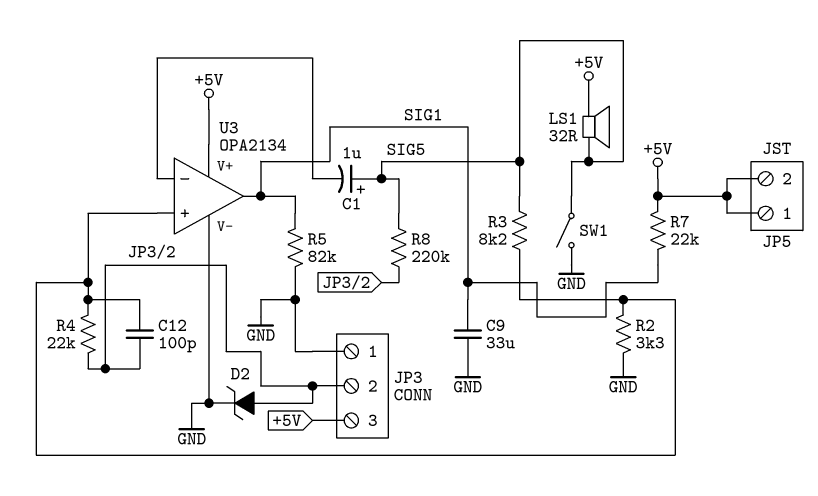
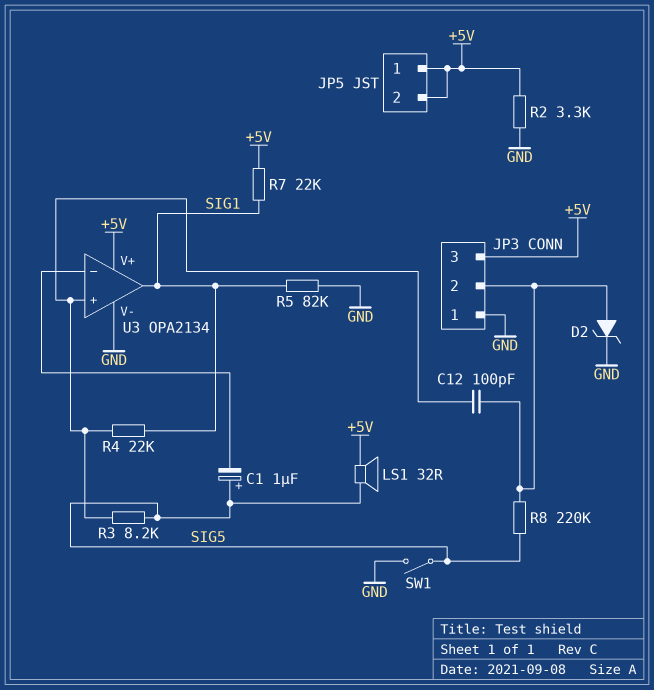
C9: 33uF (GND, SIG1) -> none
R2: 3.3k (GND, U3/in+) -> 3.3k (+5V, GND)
R4: 22k (JP3/2, U3/in+) -> 22k (SIG1, U3/in+)

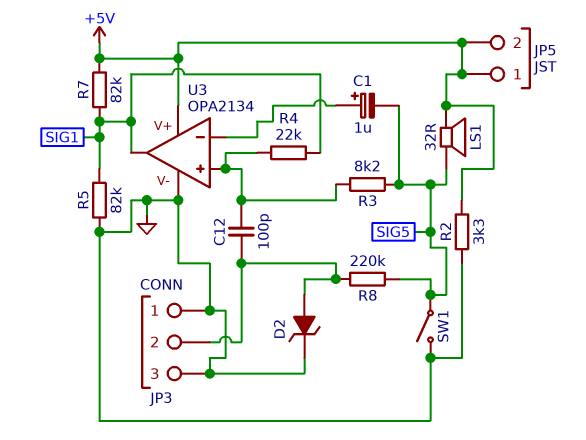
C1: 1uF (plus SIG5, minus U3/in-) -> 1uF (plus U3/in-, minus SIG5)
JP3 pin 3: +5V -> GND
R7: 22k (+5V, SIG1) -> 82k (+5V, SIG1)

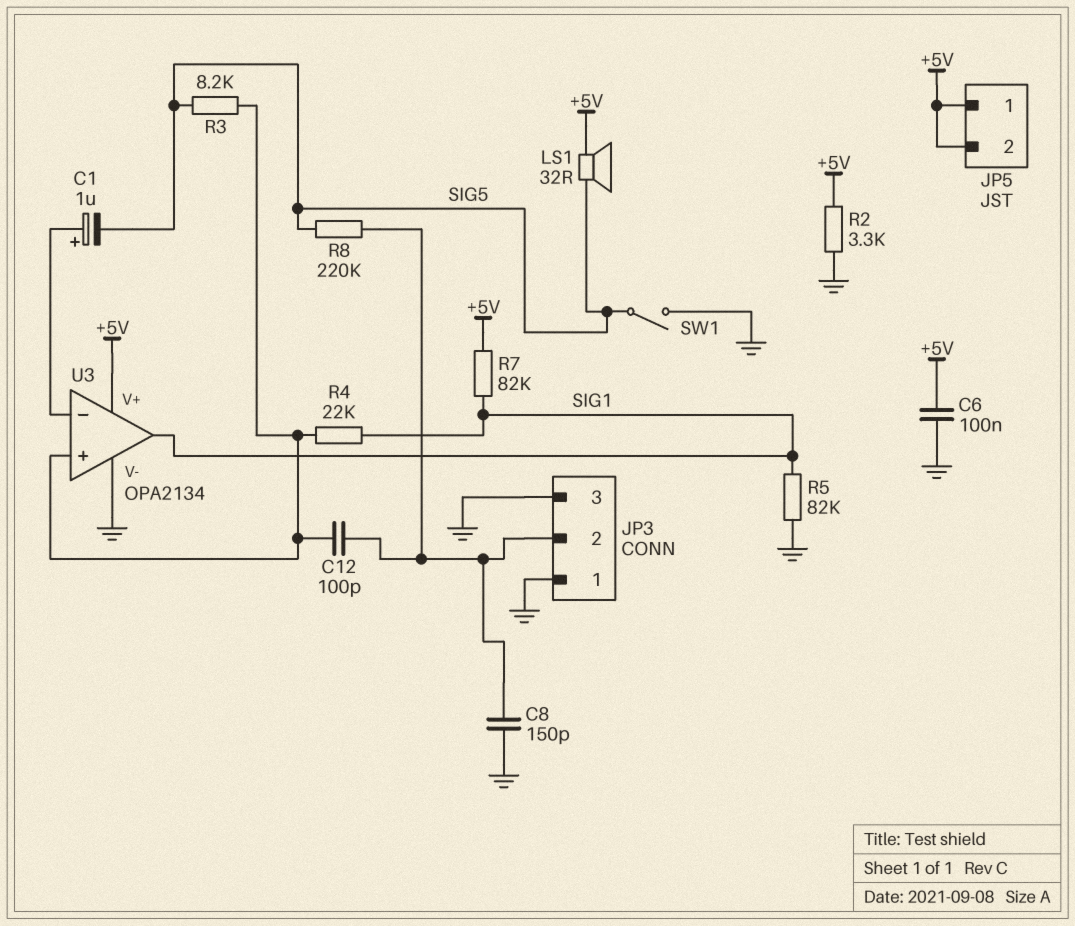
C6: none -> 100nF (+5V, GND)
C8: none -> 150pF (GND, JP3/2)
D2: zener (A JP3/2, K GND) -> none

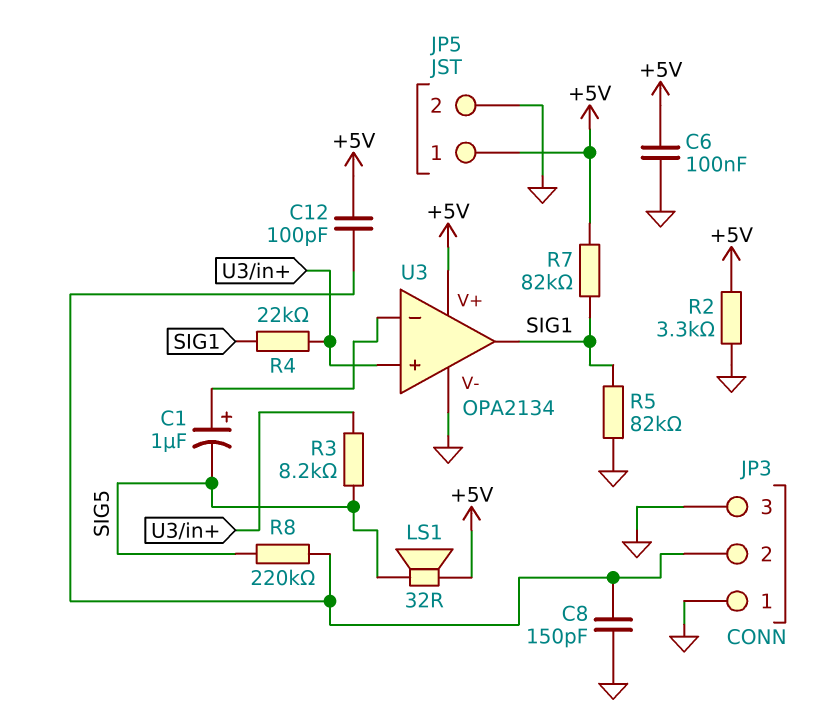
C12: 100pF (JP3/2, U3/in+) -> 100pF (+5V, JP3/2)
JP5 pin 2: +5V -> GND
SW1: switch (GND, SIG5) -> none

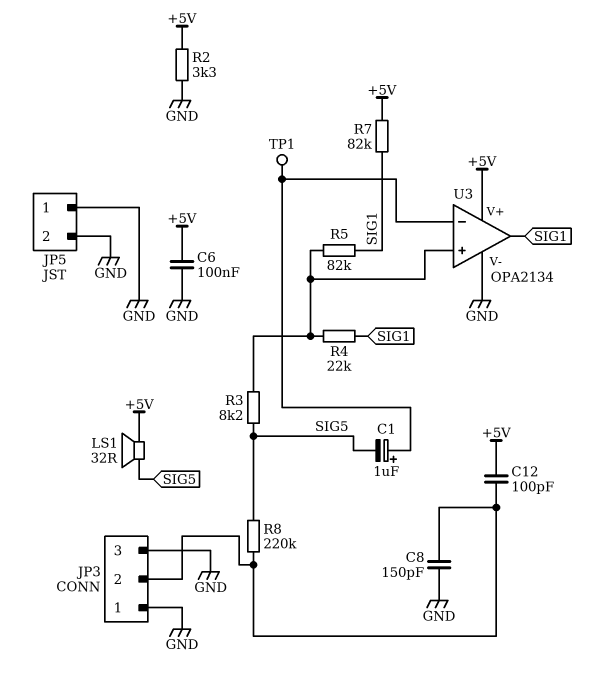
JP5 pin 1: +5V -> GND
R5: 82k (GND, SIG1) -> 82k (SIG1, U3/in+)
TP1: none -> test point (U3/in-)

